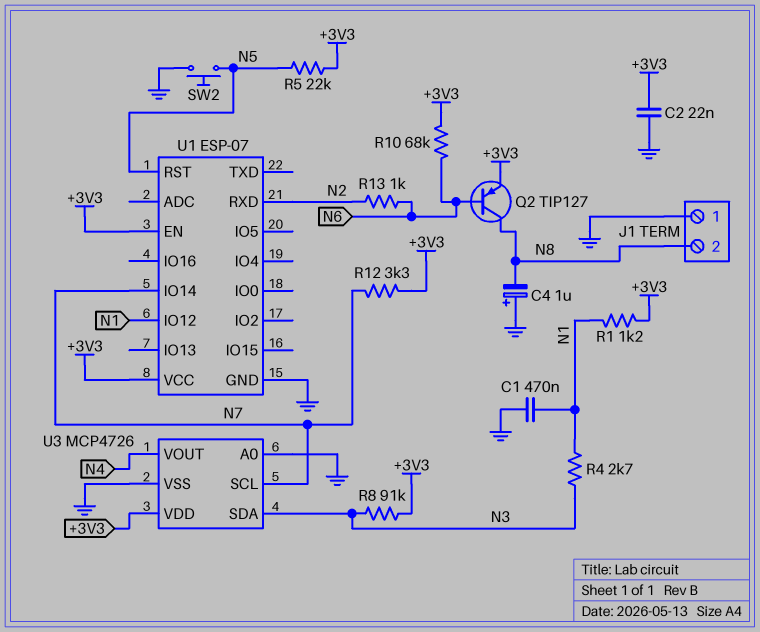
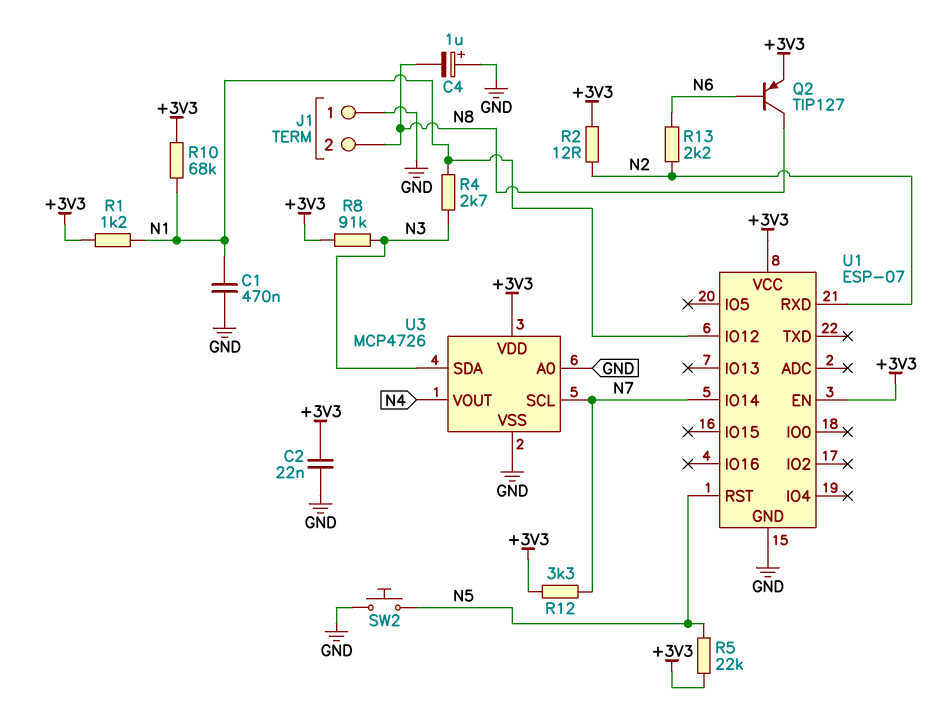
R2: none -> 12 (+3V3, N2)
R10: 68k (+3V3, N6) -> 68k (+3V3, N1)
R13: 1k (N2, N6) -> 2.2k (N2, N6)

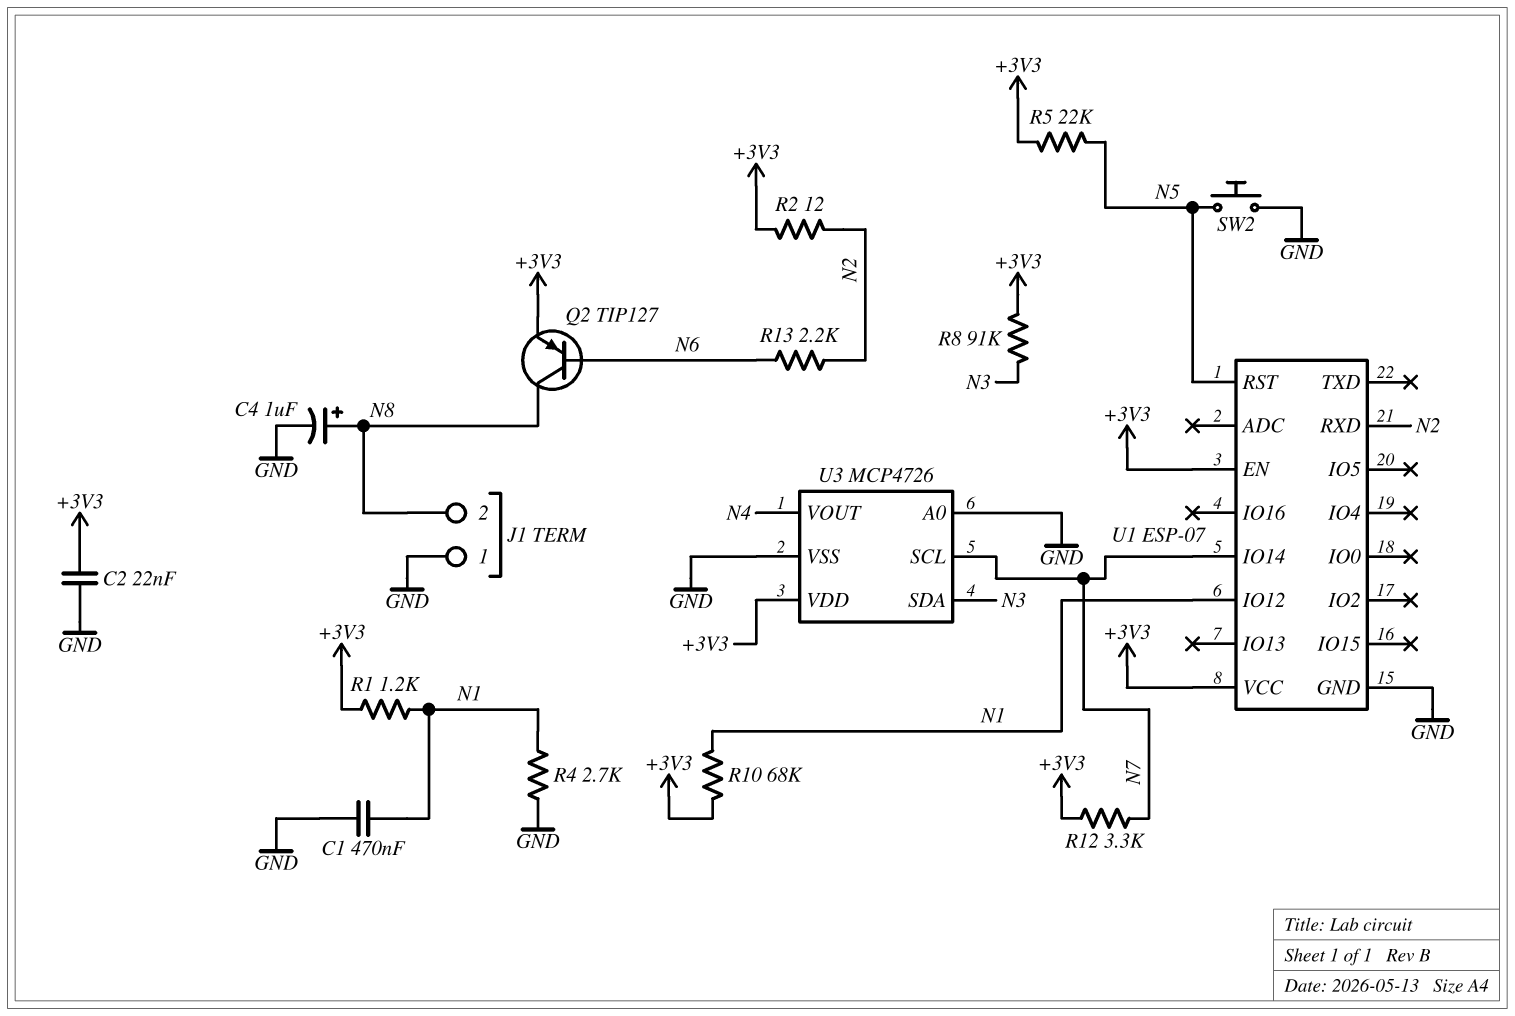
C4: 1uF (plus GND, minus N8) -> 1uF (plus N8, minus GND)
R4: 2.7k (N1, N3) -> 2.7k (GND, N1)

